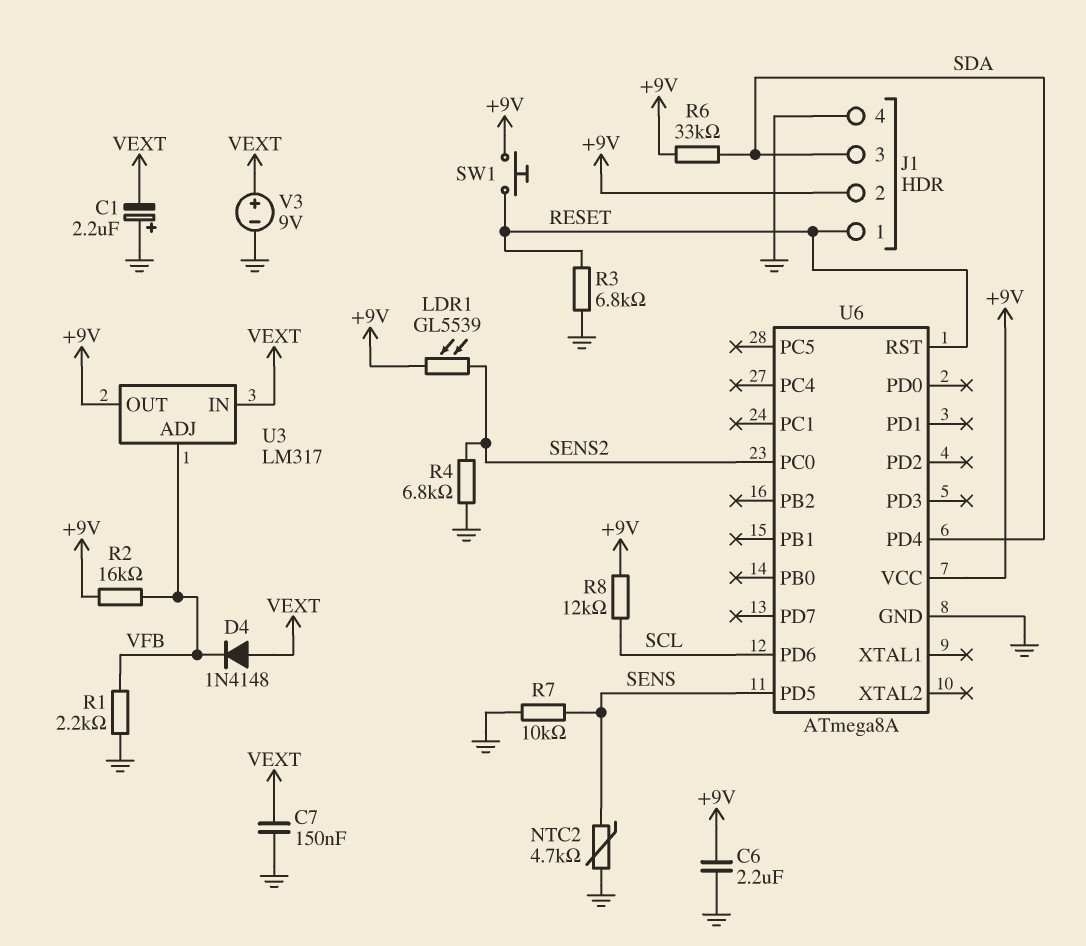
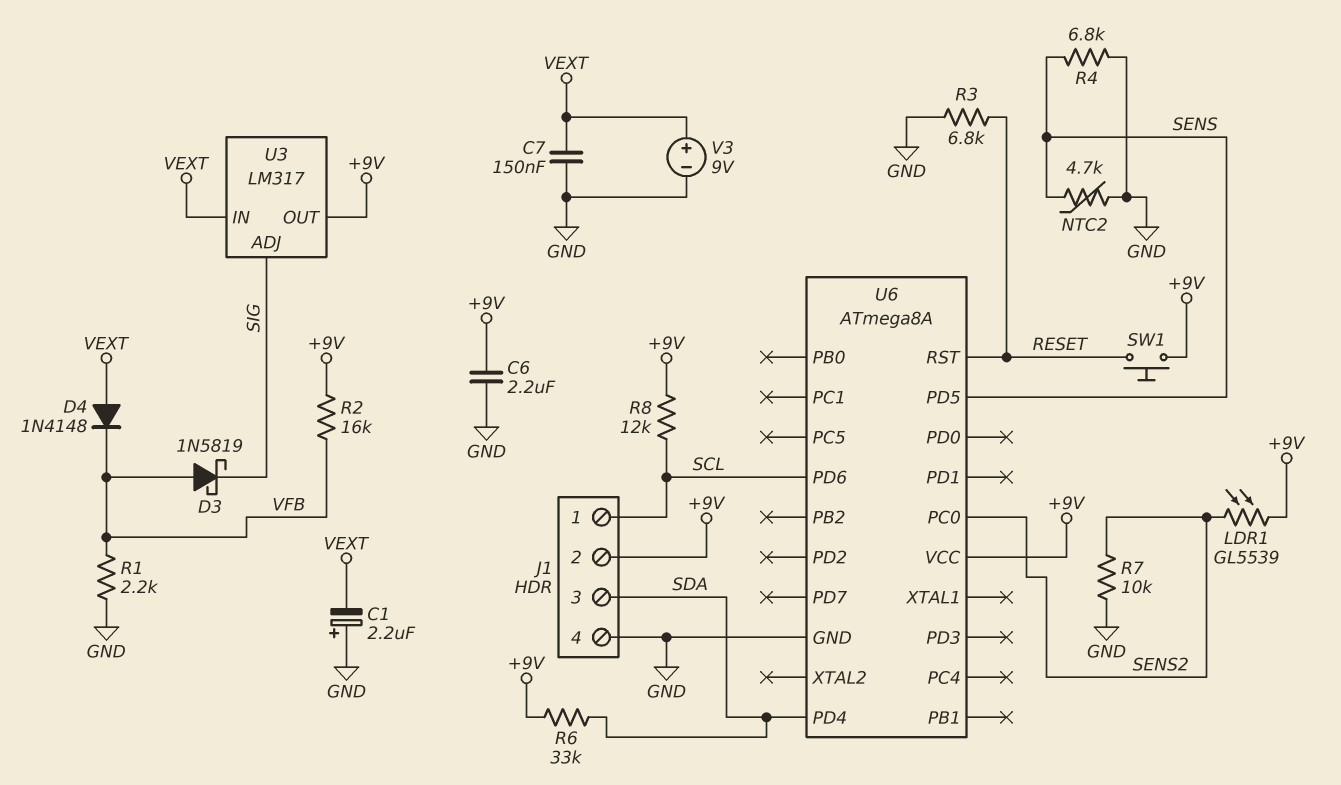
D3: none -> schottky 1N5819 (A VFB, K SIG)
J1 pin 1: RESET -> SCL
R4: 6.8k (GND, SENS2) -> 6.8k (GND, SENS)
R7: 10k (GND, SENS) -> 10k (GND, SENS2)
U3 pin ADJ: VFB -> SIG

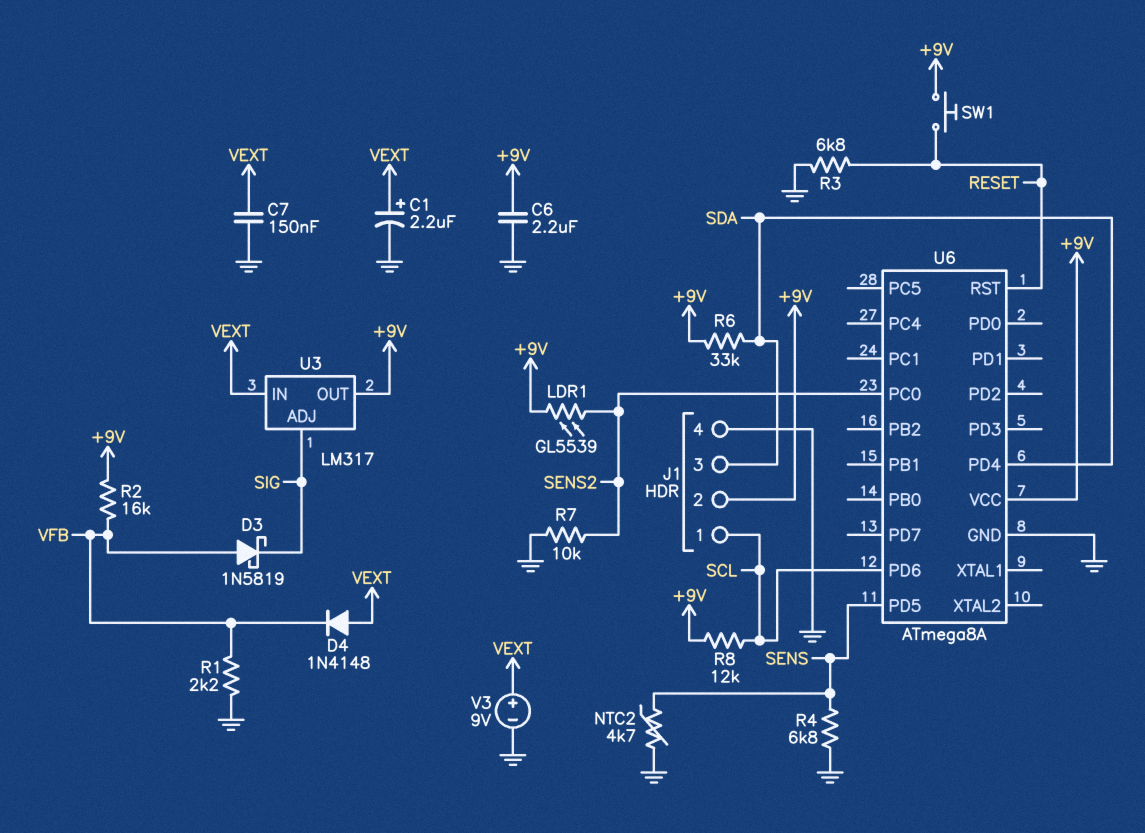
C1: 2.2uF (plus GND, minus VEXT) -> 2.2uF (plus VEXT, minus GND)

